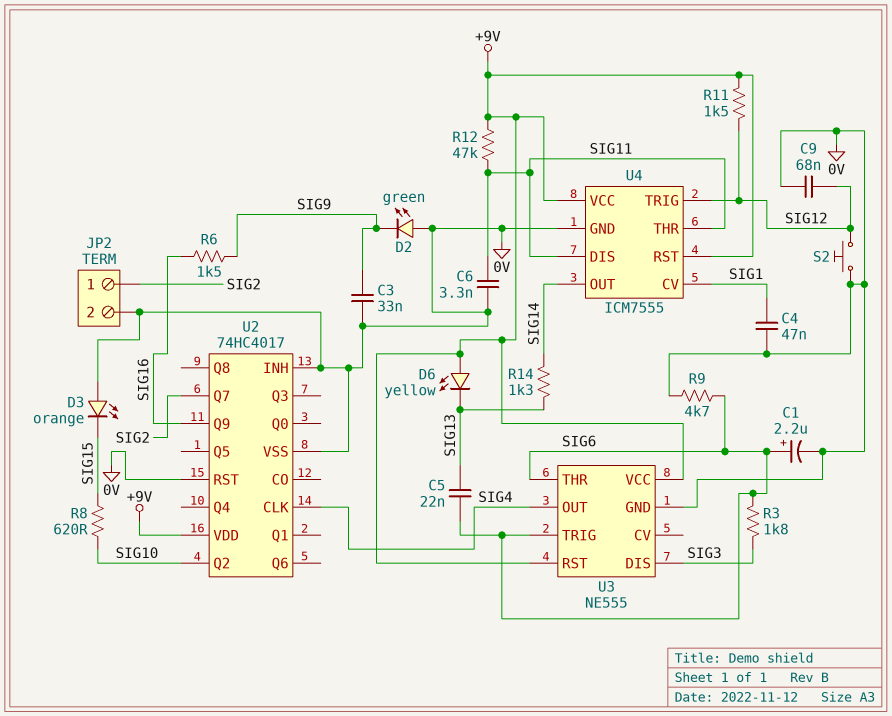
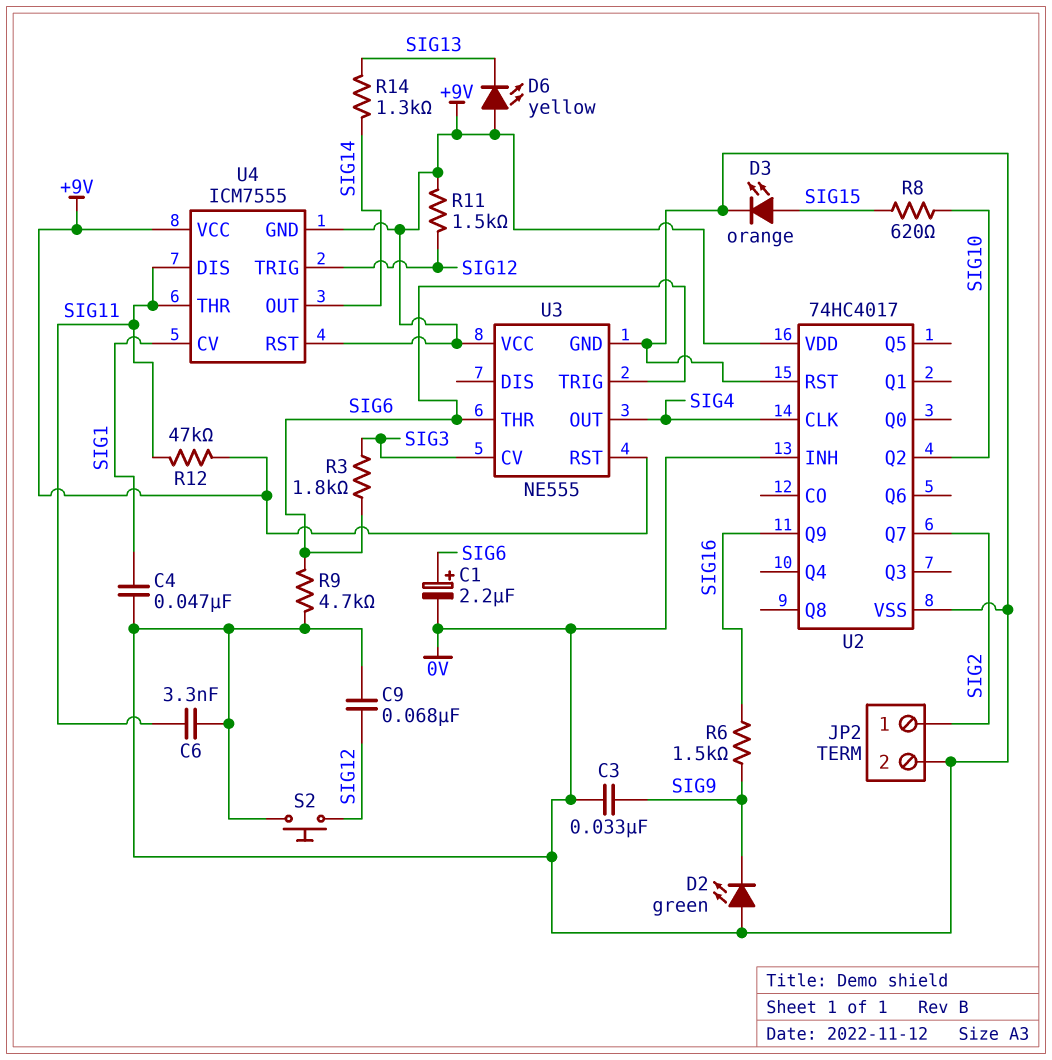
C5: 22nF (SIG6, SIG13) -> none
D3: LED orange (A 0V, K SIG15) -> LED orange (A SIG15, K 0V)
U3 pin CV: none -> SIG3
U3 pin DIS: SIG3 -> none
U4 pin GND: 0V -> +9V

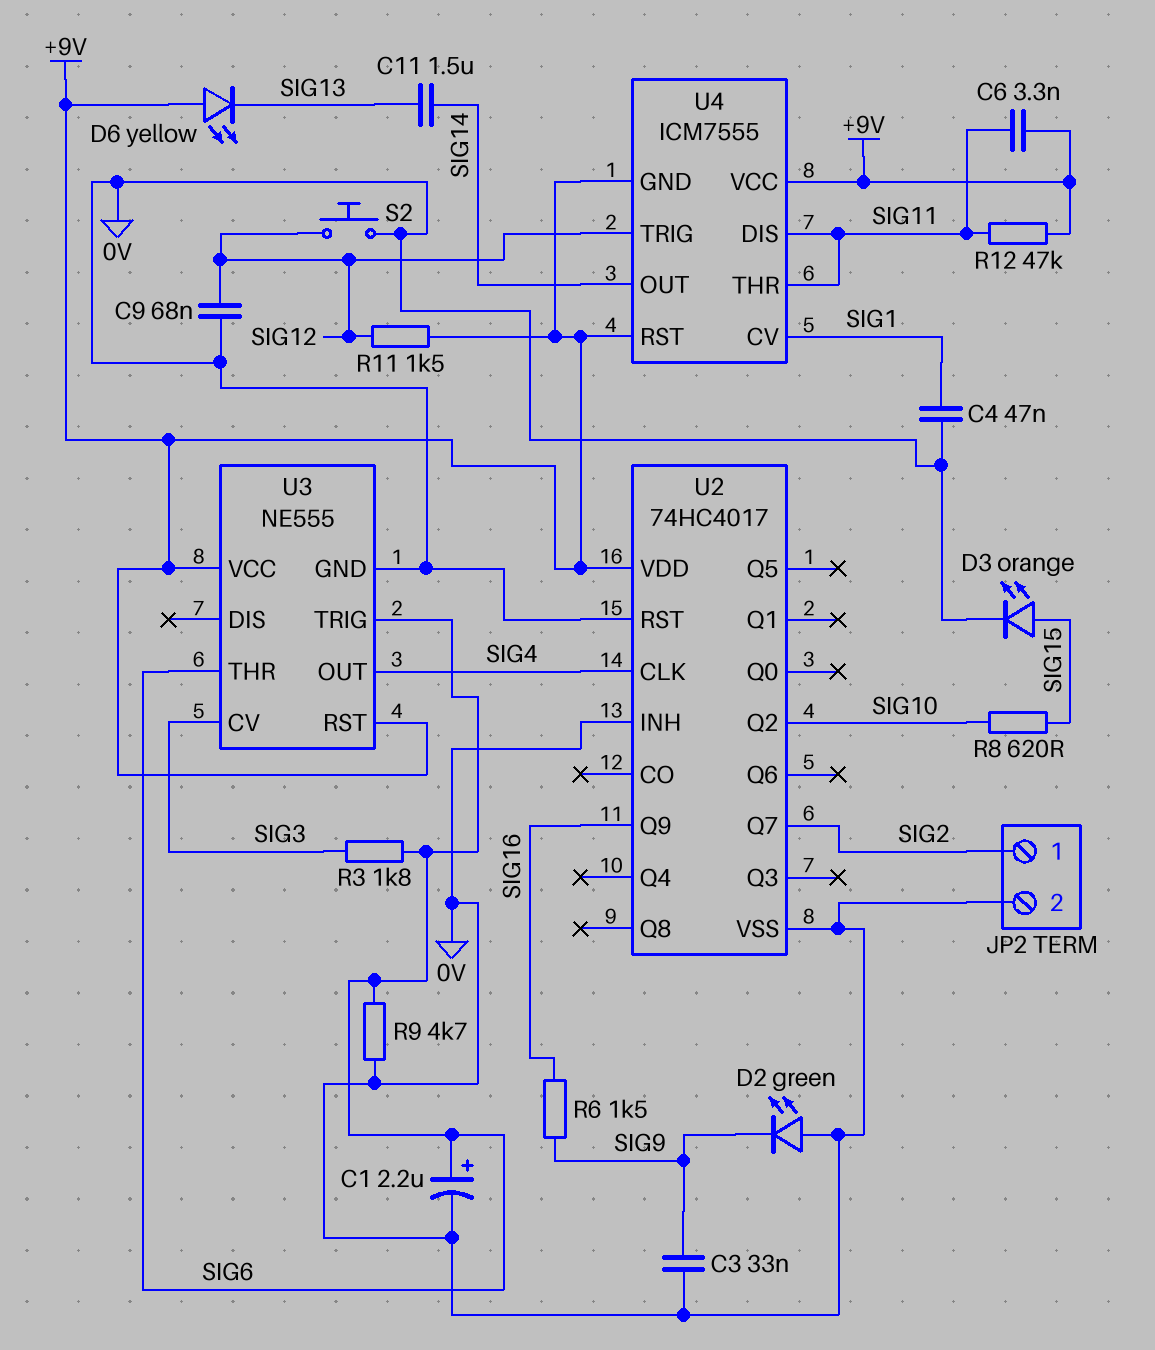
C6: 3.3nF (0V, SIG11) -> 3.3nF (+9V, SIG11)
C11: none -> 1.5uF (SIG13, SIG14)
R14: 1.3k (SIG13, SIG14) -> none

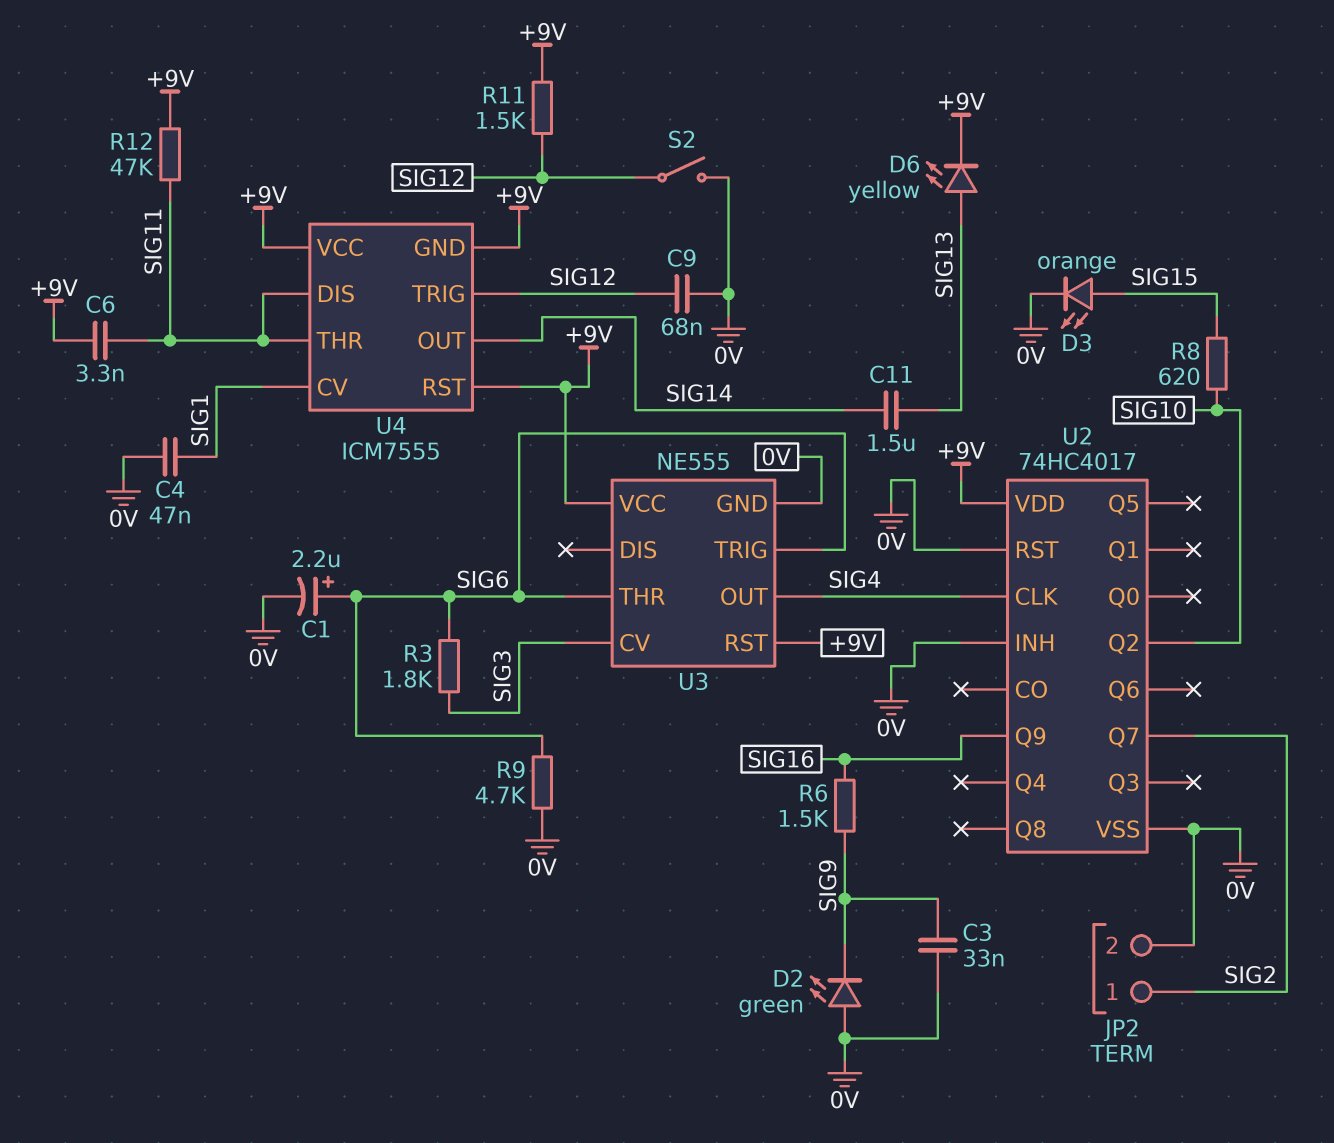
D6: LED yellow (A +9V, K SIG13) -> LED yellow (A SIG13, K +9V)
S2: button (0V, SIG12) -> switch (0V, SIG12)

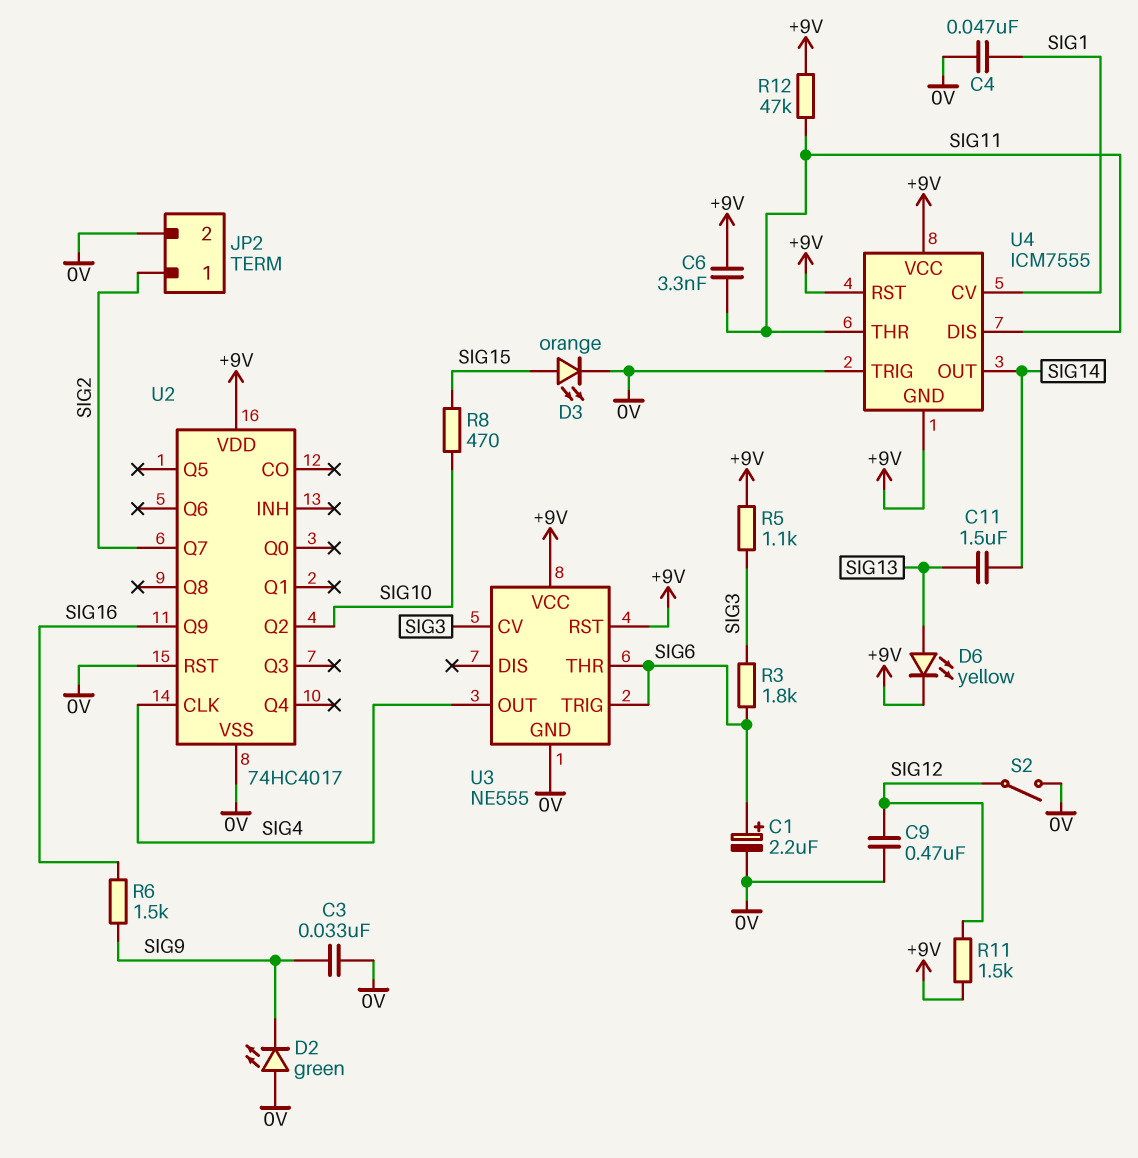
C9: 68nF (0V, SIG12) -> 470nF (0V, SIG12)
R5: none -> 1.1k (+9V, SIG3)
R8: 620 (SIG10, SIG15) -> 470 (SIG10, SIG15)
R9: 4.7k (0V, SIG6) -> none
U2 pin INH: 0V -> none
U4 pin TRIG: SIG12 -> 0V

